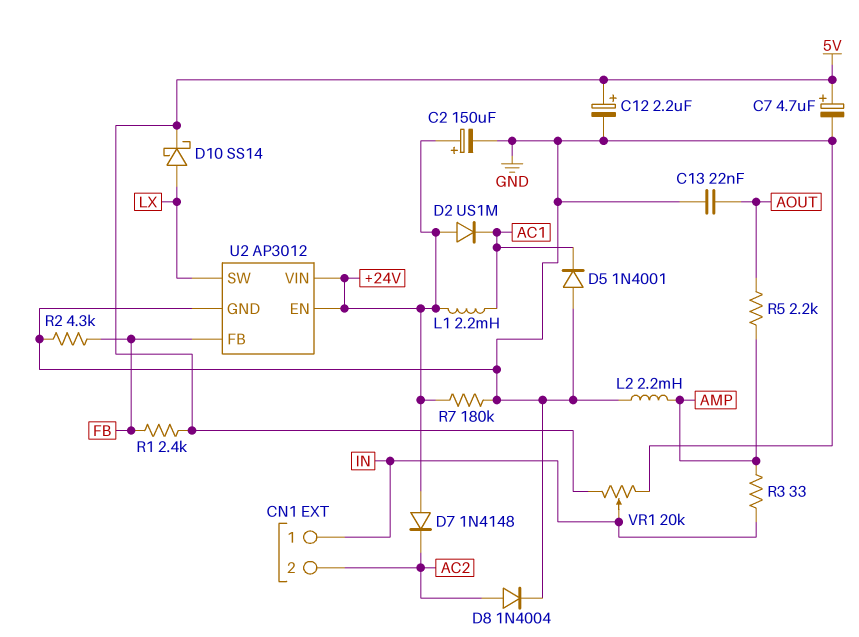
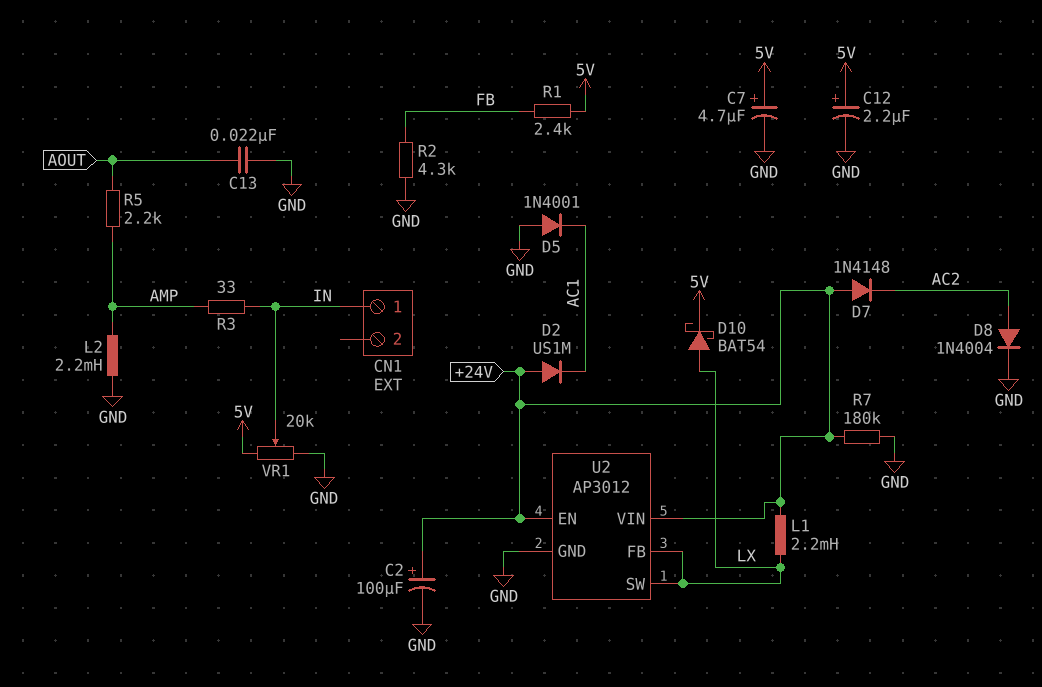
C2: 150uF (plus +24V, minus GND) -> 100uF (plus +24V, minus GND)
CN1 pin 2: AC2 -> none
D10: schottky SS14 (A LX, K 5V) -> schottky BAT54 (A LX, K 5V)
L1: 2.2mH (+24V, AC1) -> 2.2mH (+24V, LX)
U2 pin FB: FB -> LX

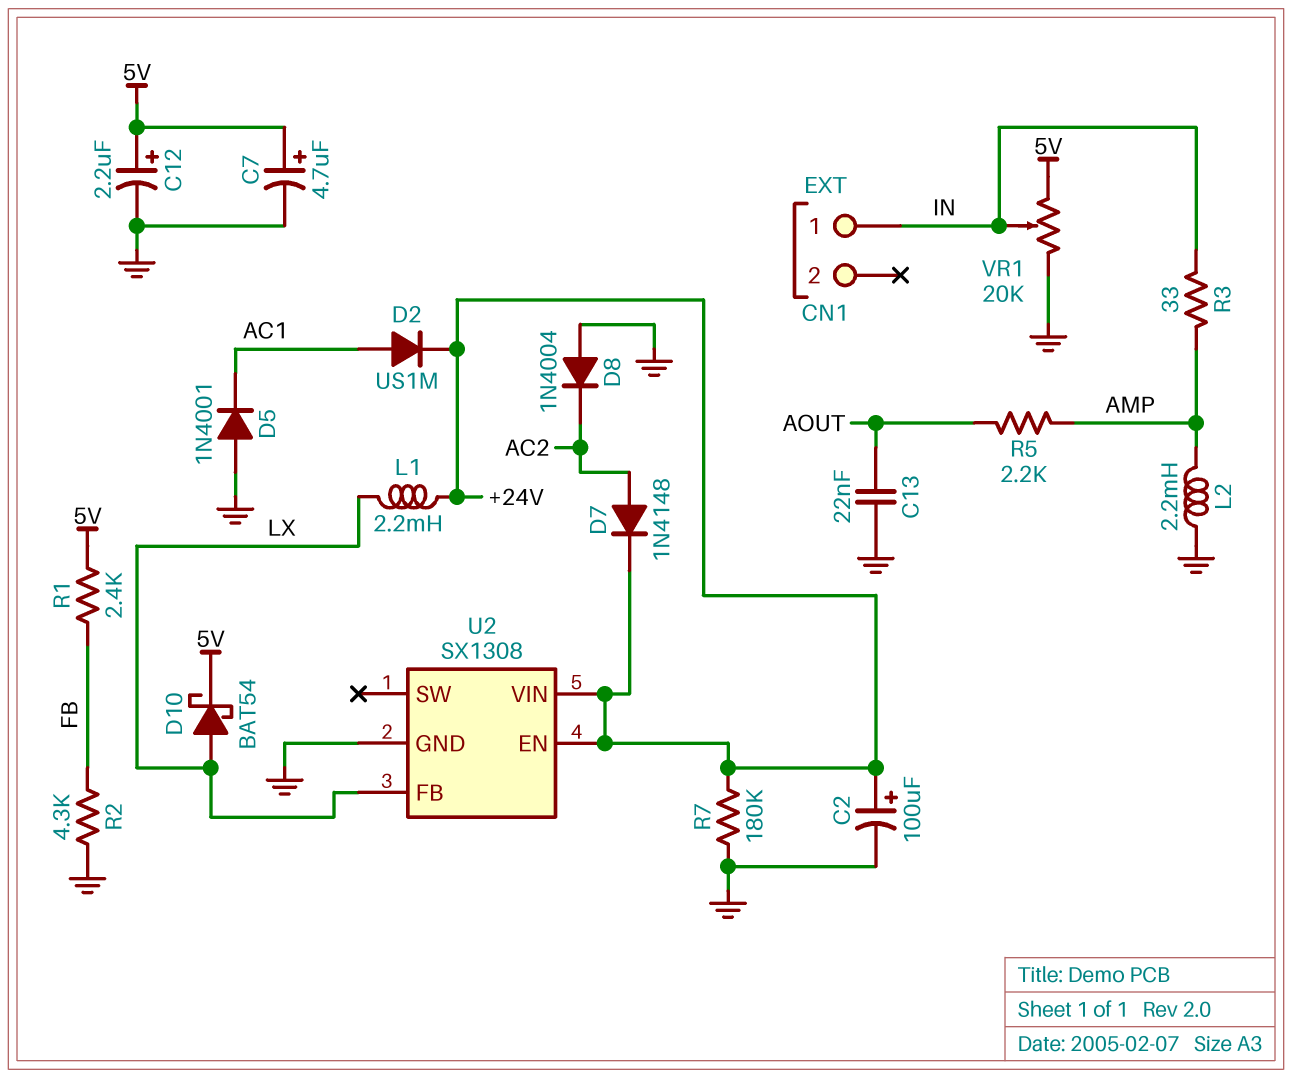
D2: diode US1M (A +24V, K AC1) -> diode US1M (A AC1, K +24V)
D7: diode 1N4148 (A +24V, K AC2) -> diode 1N4148 (A AC2, K +24V)
D8: diode 1N4004 (A AC2, K GND) -> diode 1N4004 (A GND, K AC2)
U2: AP3012 -> SX1308
U2 pin SW: LX -> none

